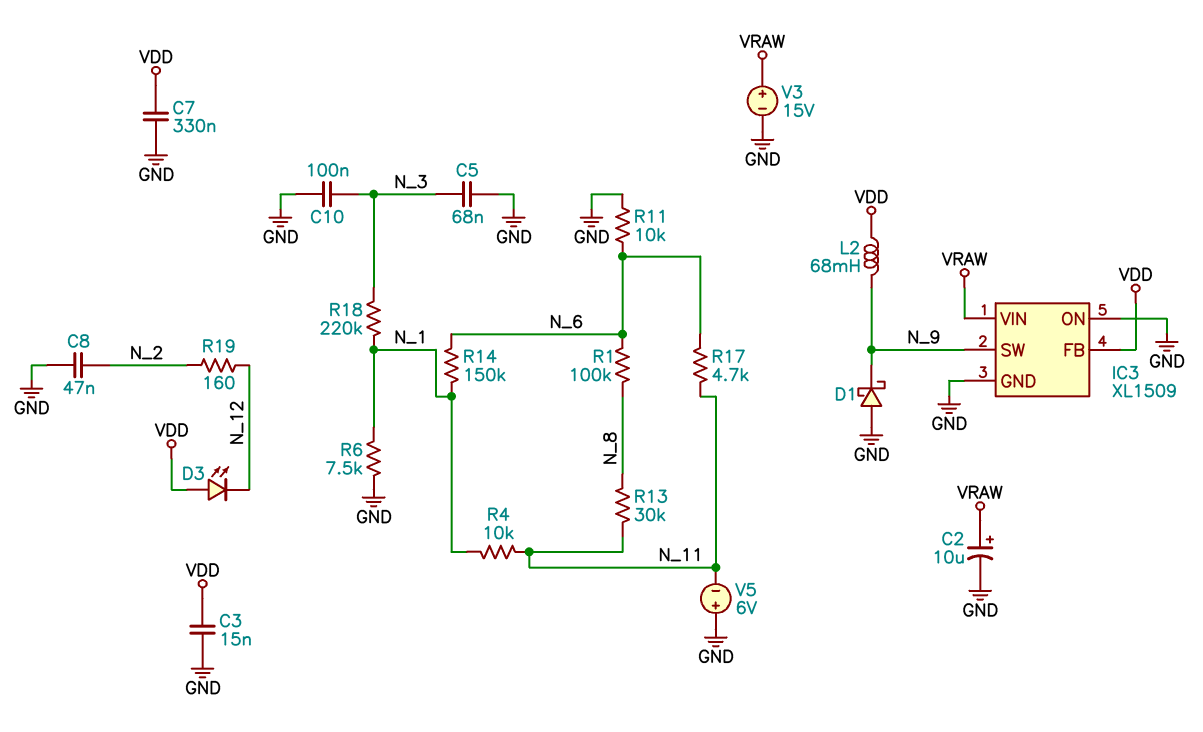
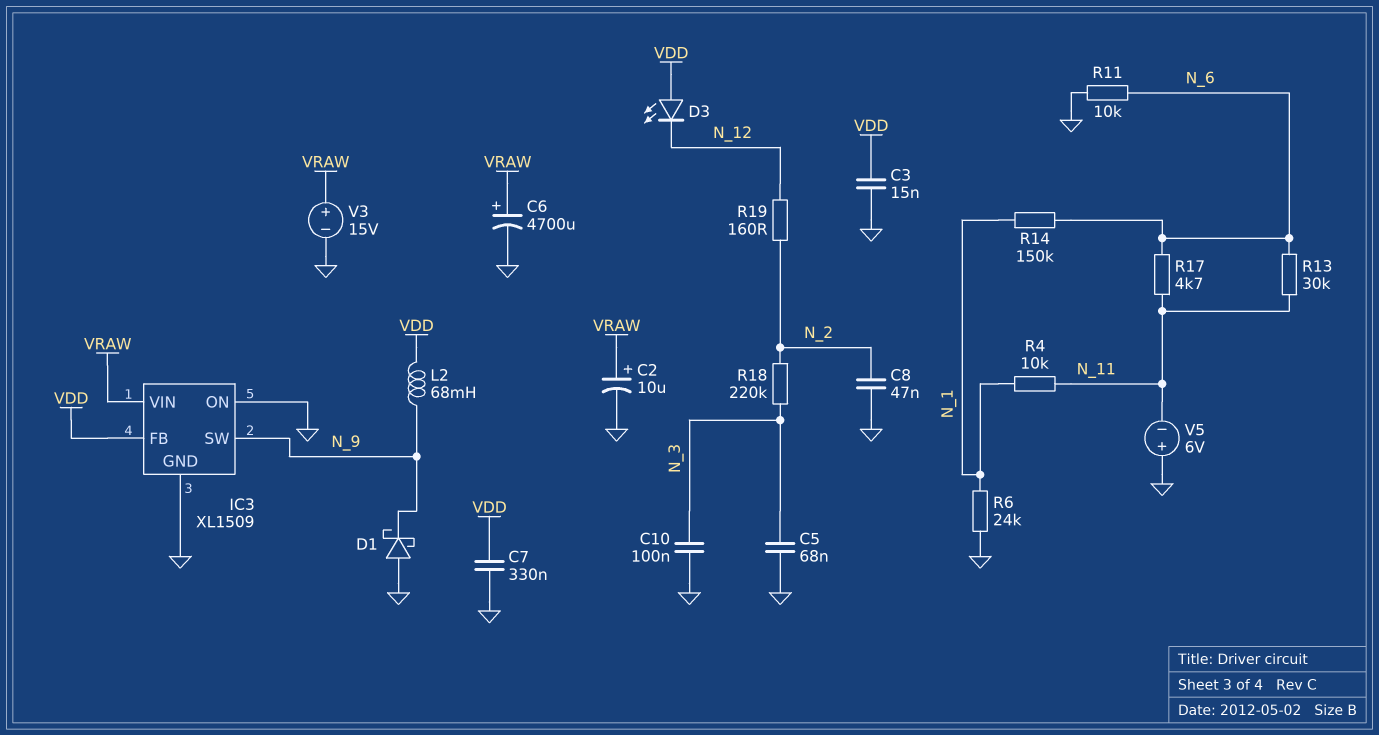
C6: none -> 4700uF (plus VRAW, minus GND)
R1: 100k (N_6, N_8) -> none
R6: 7.5k (GND, N_1) -> 24k (GND, N_1)
R13: 30k (N_8, N_11) -> 30k (N_6, N_11)
R18: 220k (N_1, N_3) -> 220k (N_2, N_3)

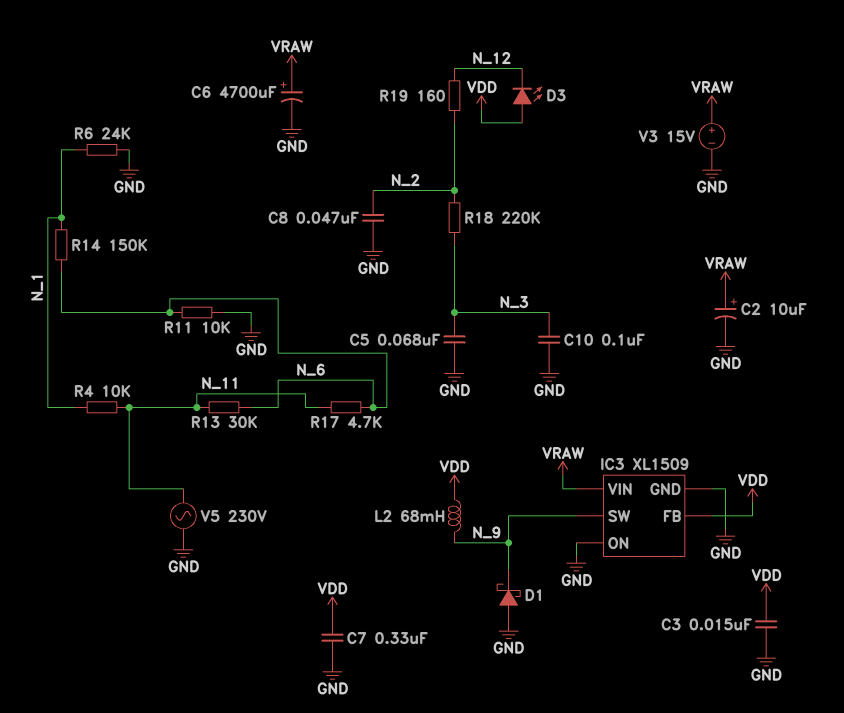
V5: 6V (plus GND, minus N_11) -> AC 230V (GND, N_11)

